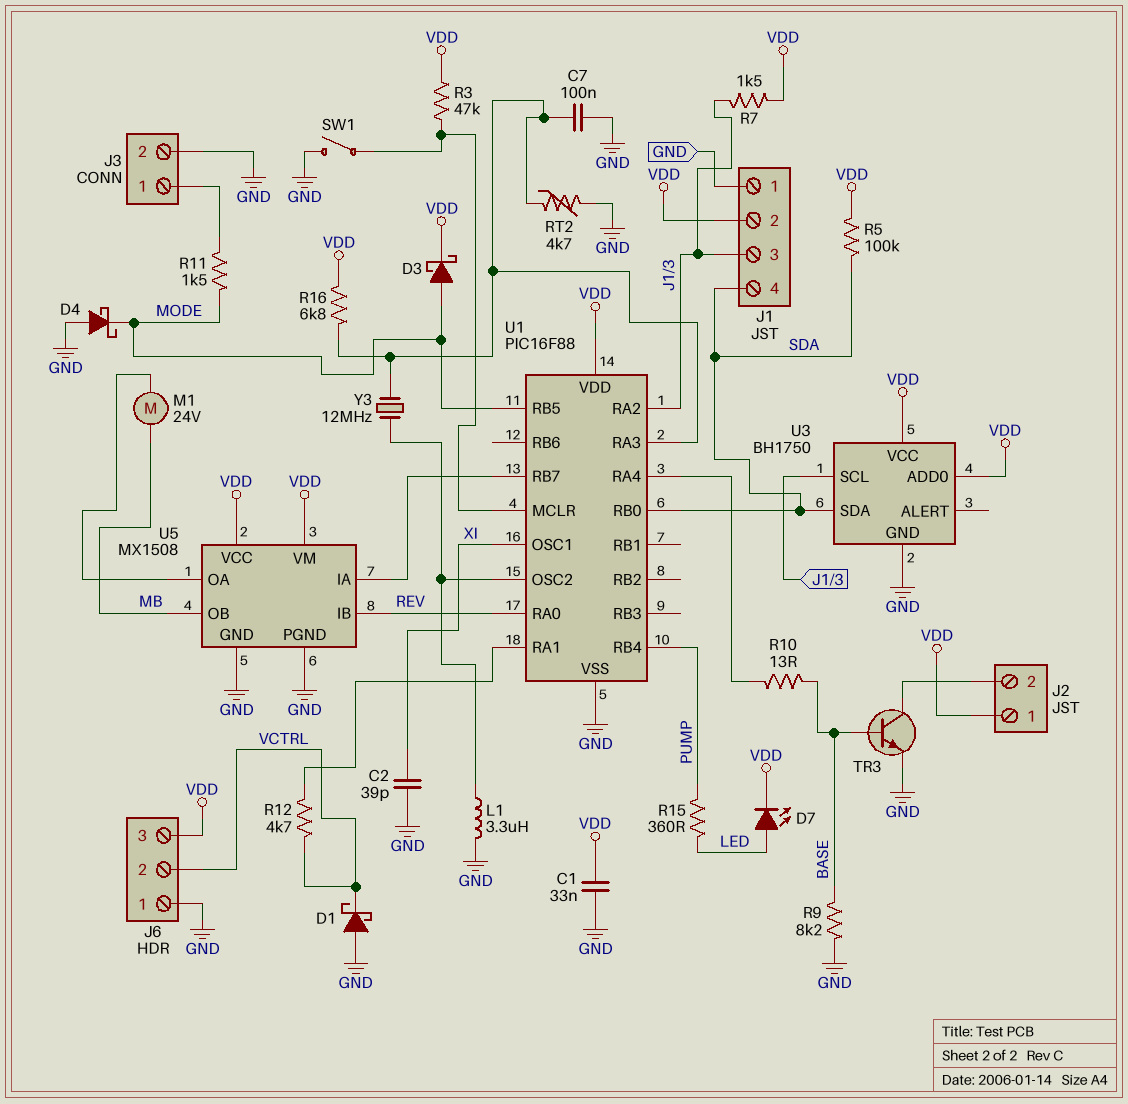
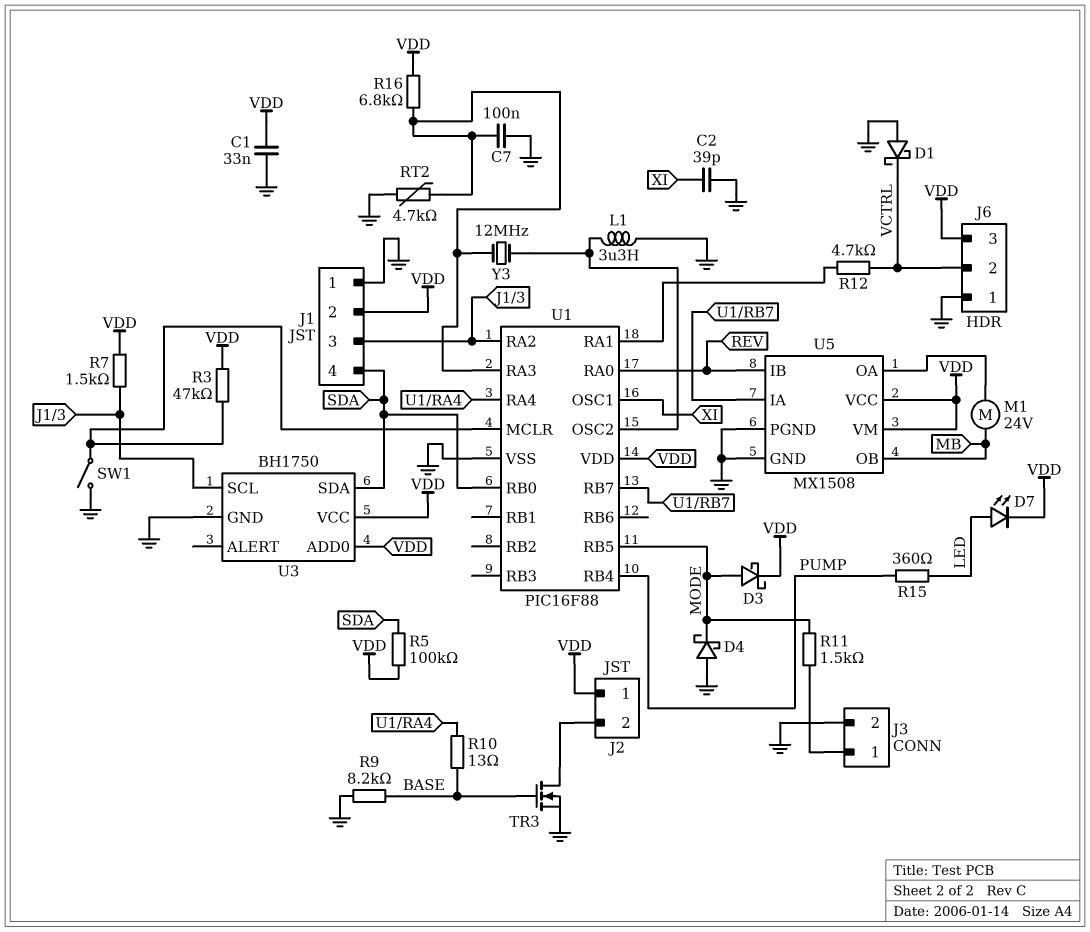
TR3: NPN (B BASE, C J2/2, E GND) -> NMOS (G BASE, D J2/2, S GND)

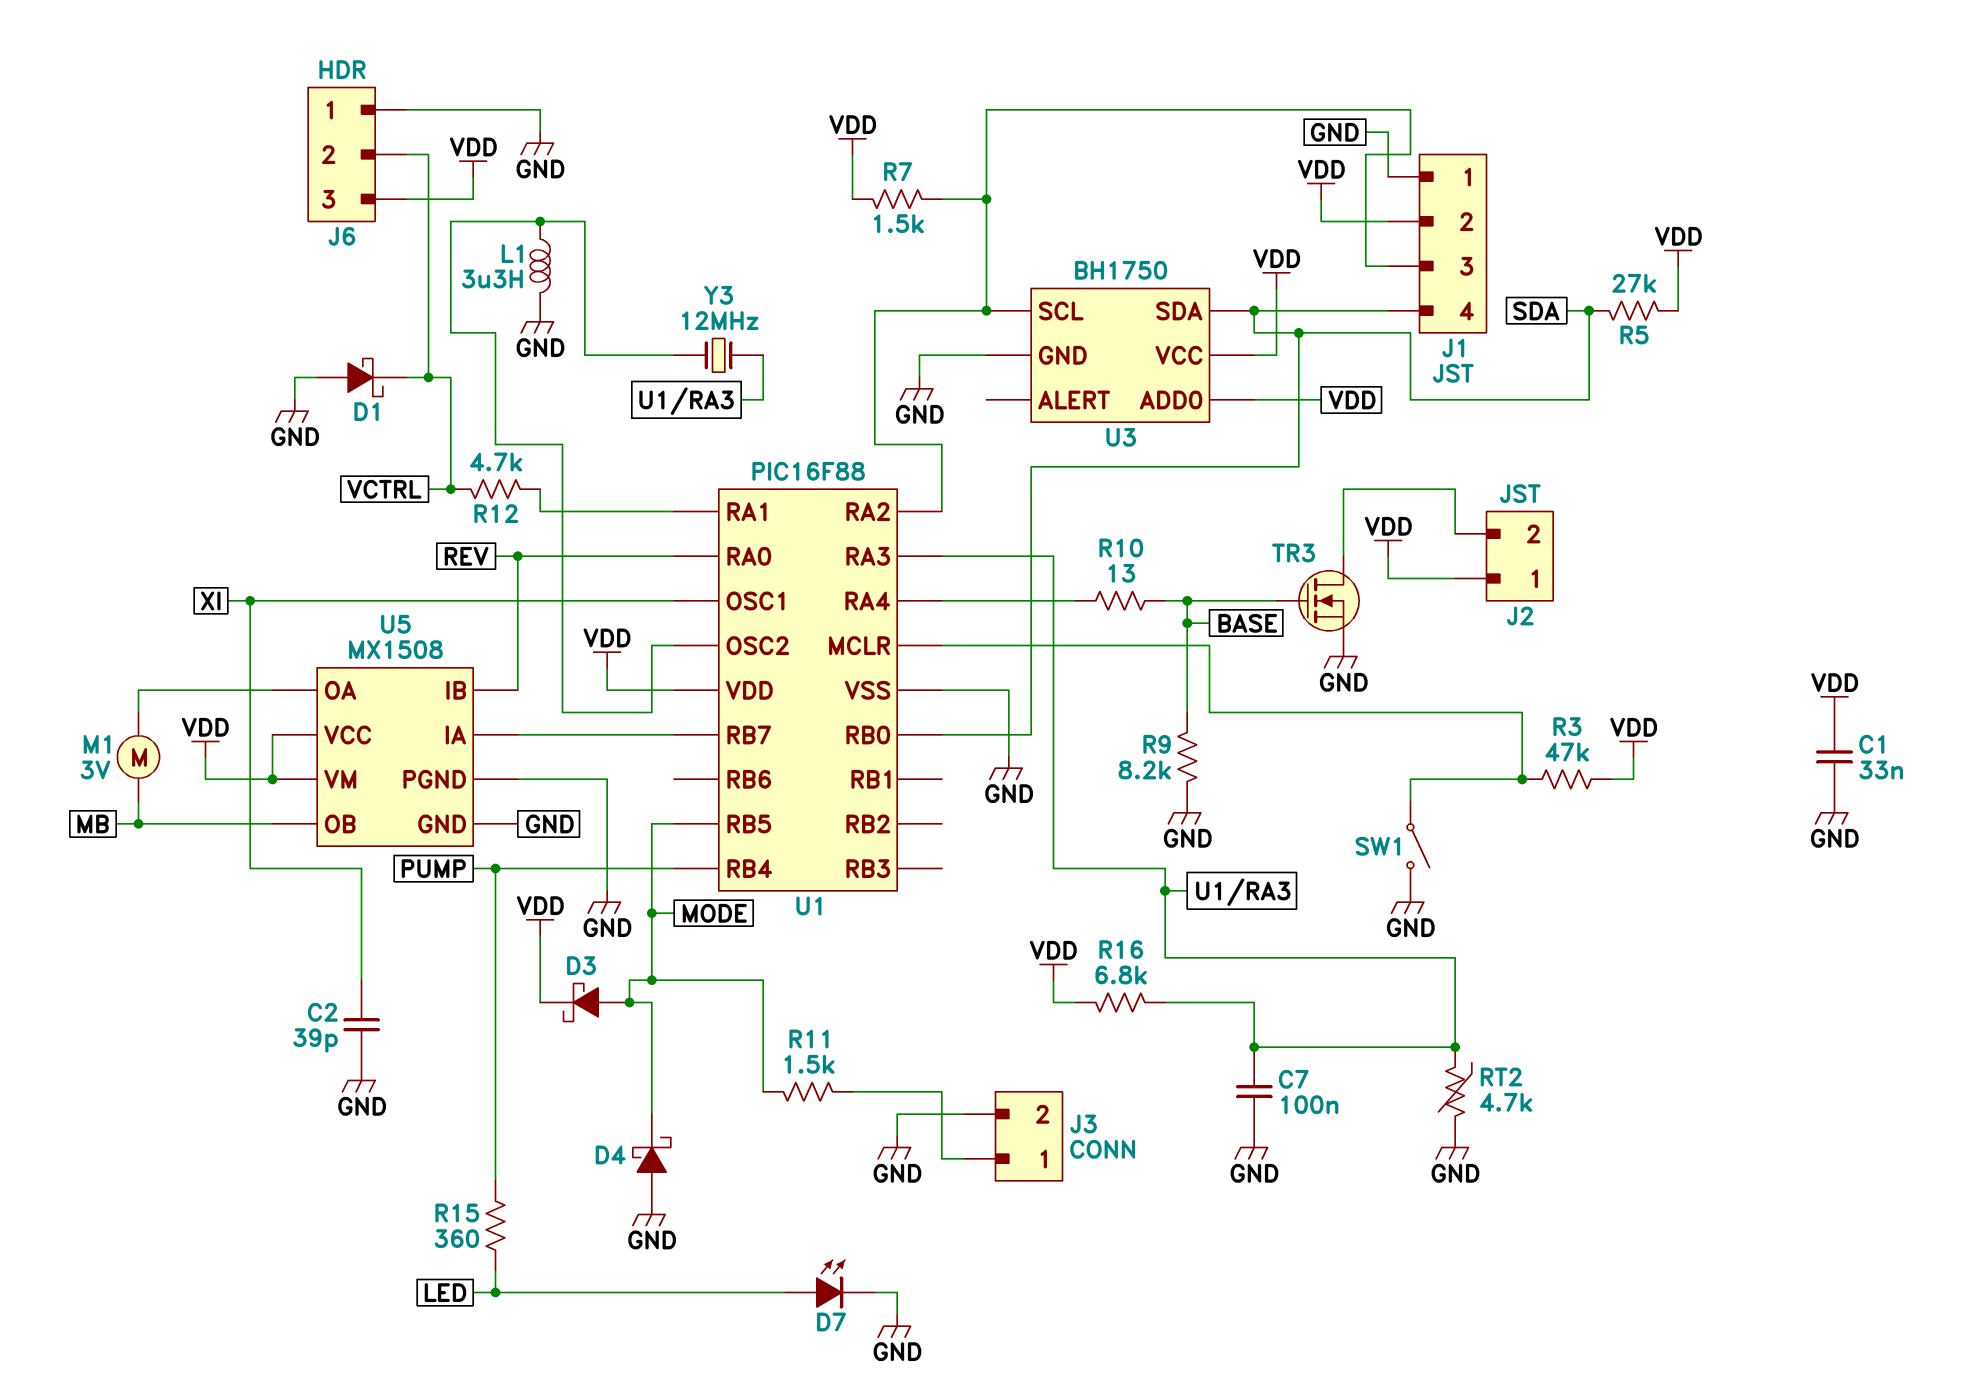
D7: LED (A LED, K VDD) -> LED (A LED, K GND)
M1: motor 24V (MB, U5/OA) -> motor 3V (MB, U5/OA)
R5: 100k (SDA, VDD) -> 27k (SDA, VDD)

